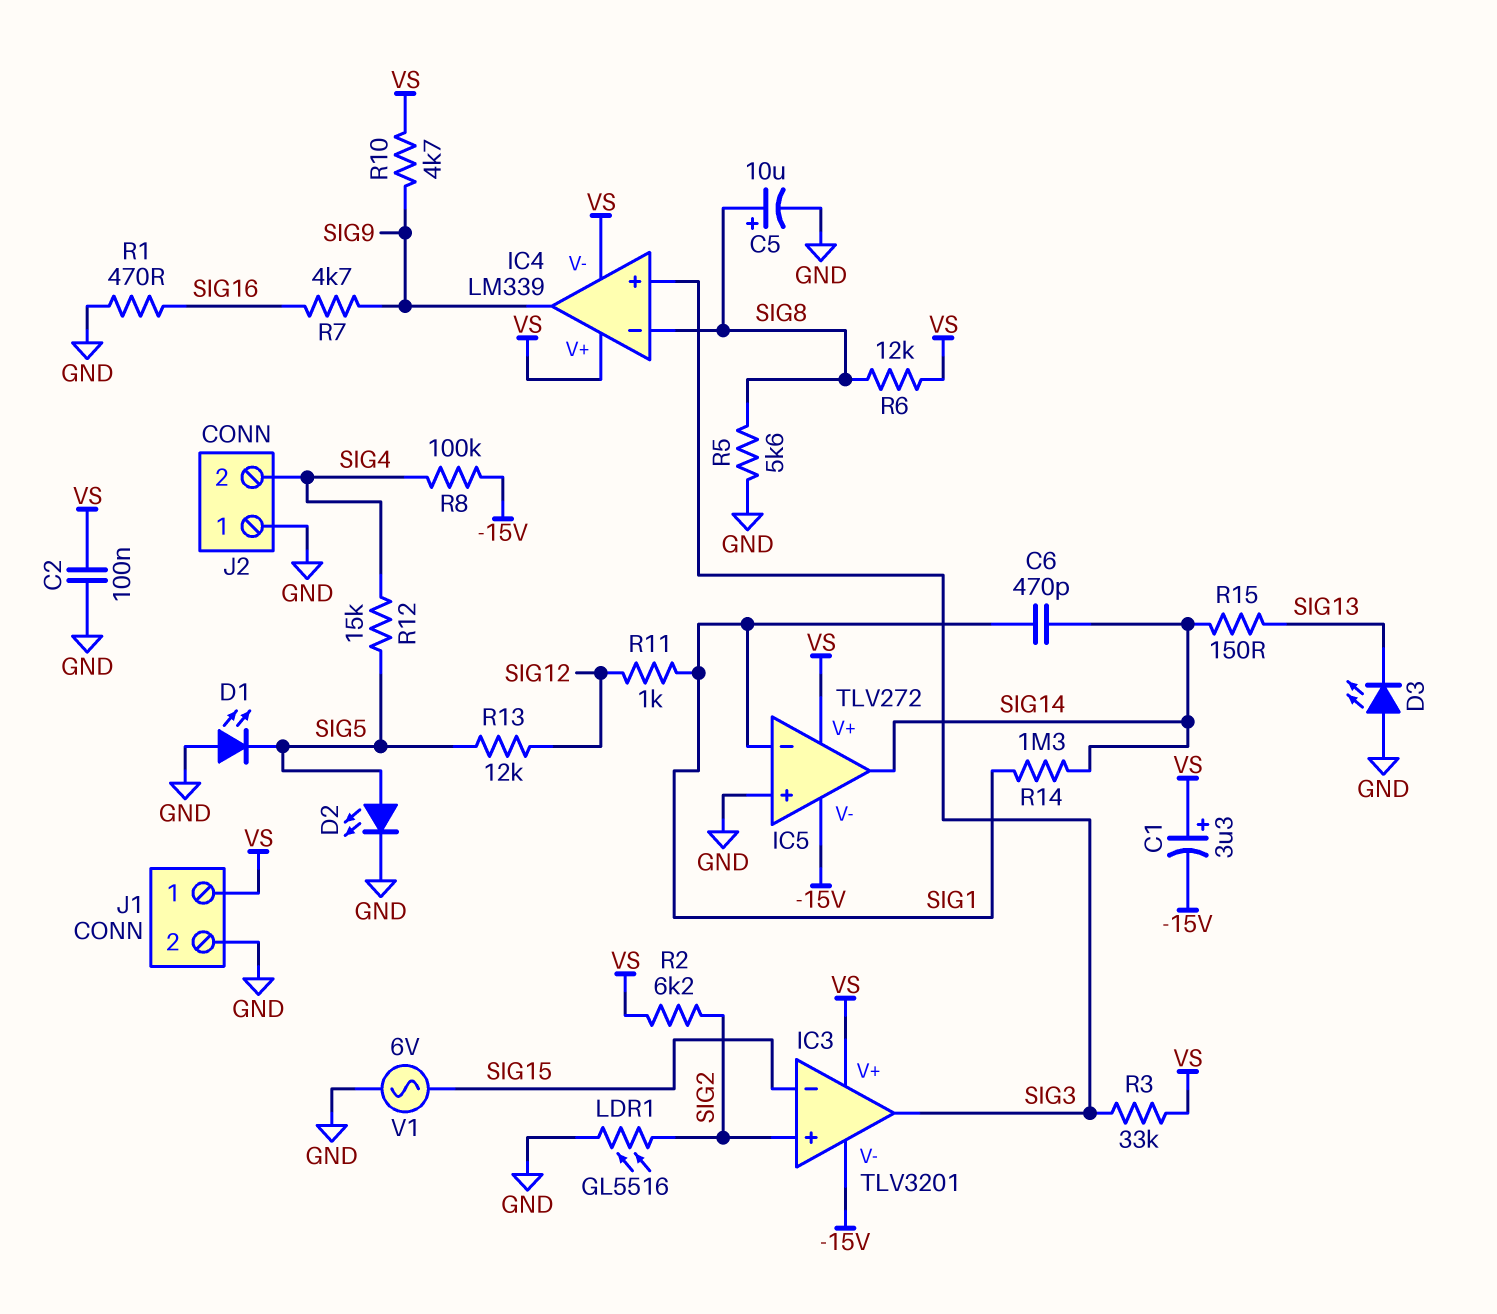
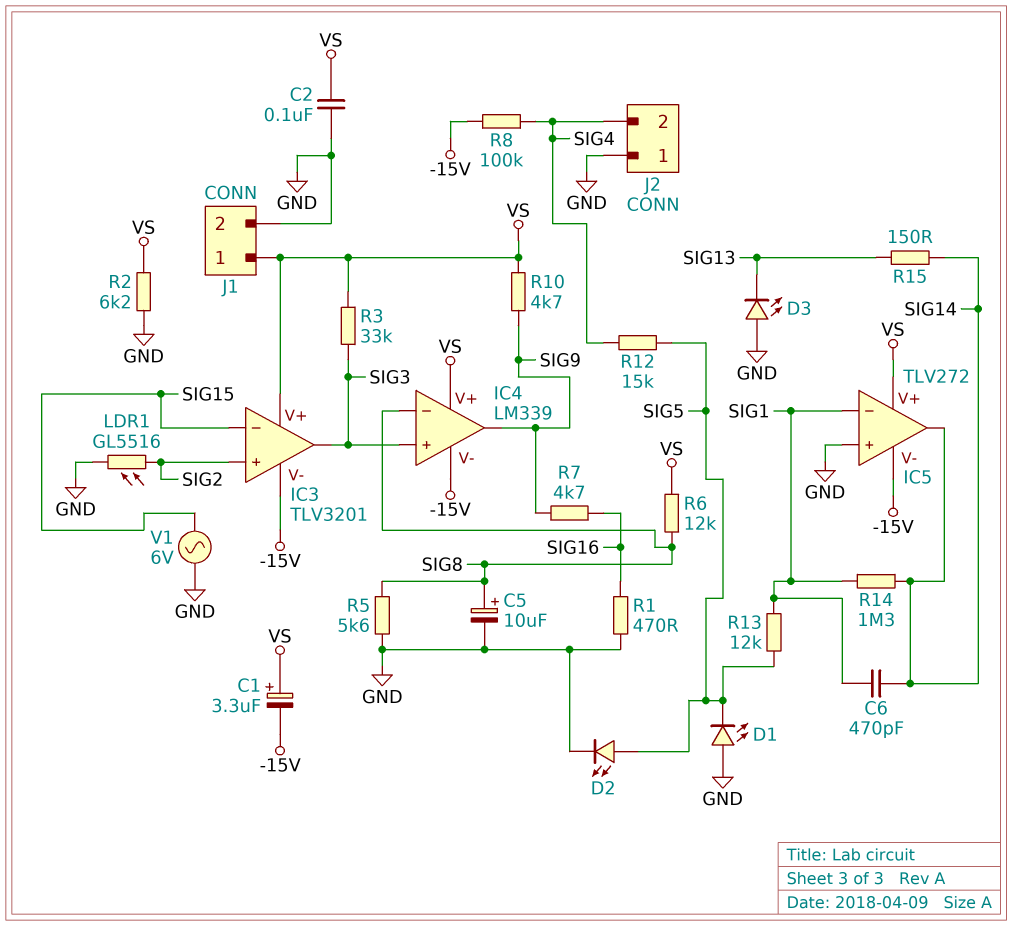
IC4 pin V-: VS -> -15V
R2: 6.2k (SIG2, VS) -> 6.2k (GND, VS)
R11: 1k (SIG1, SIG12) -> none
R13: 12k (SIG5, SIG12) -> 12k (SIG1, SIG5)

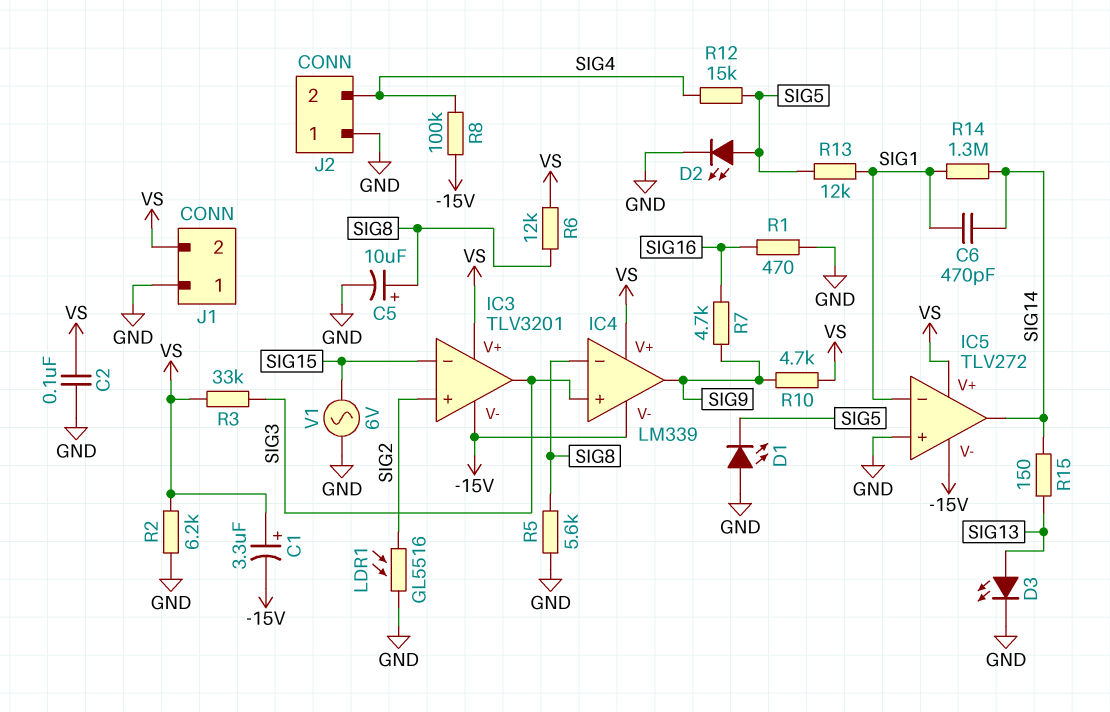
D3: LED (A GND, K SIG13) -> LED (A SIG13, K GND)
J1 pin 1: VS -> GND
J1 pin 2: GND -> VS

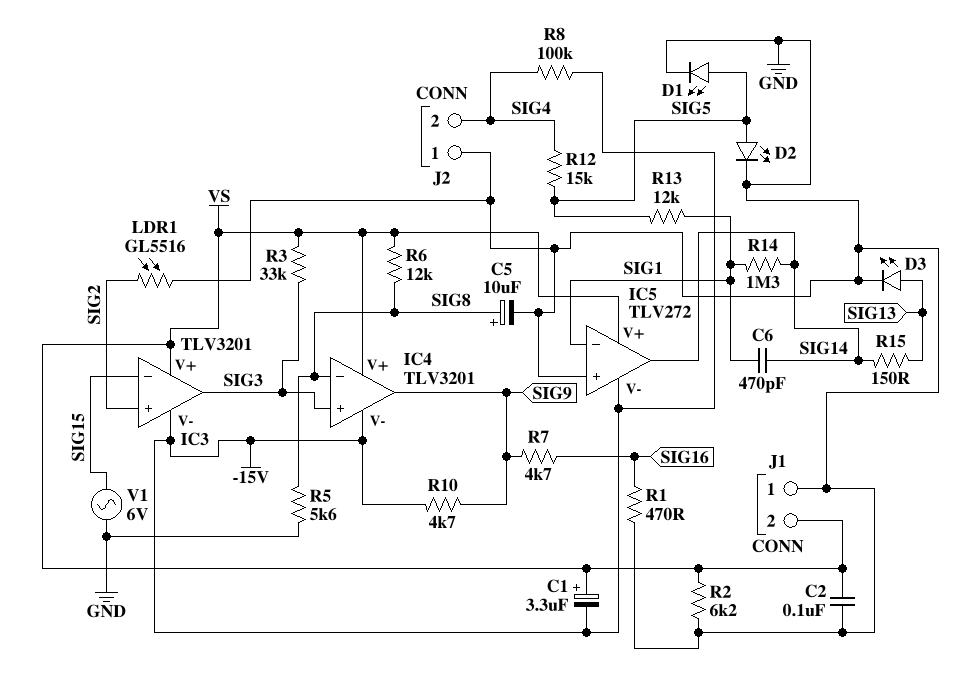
D1: LED (A GND, K SIG5) -> LED (A SIG5, K GND)
IC4: LM339 -> TLV3201
R10: 4.7k (SIG9, VS) -> 4.7k (-15V, SIG9)

